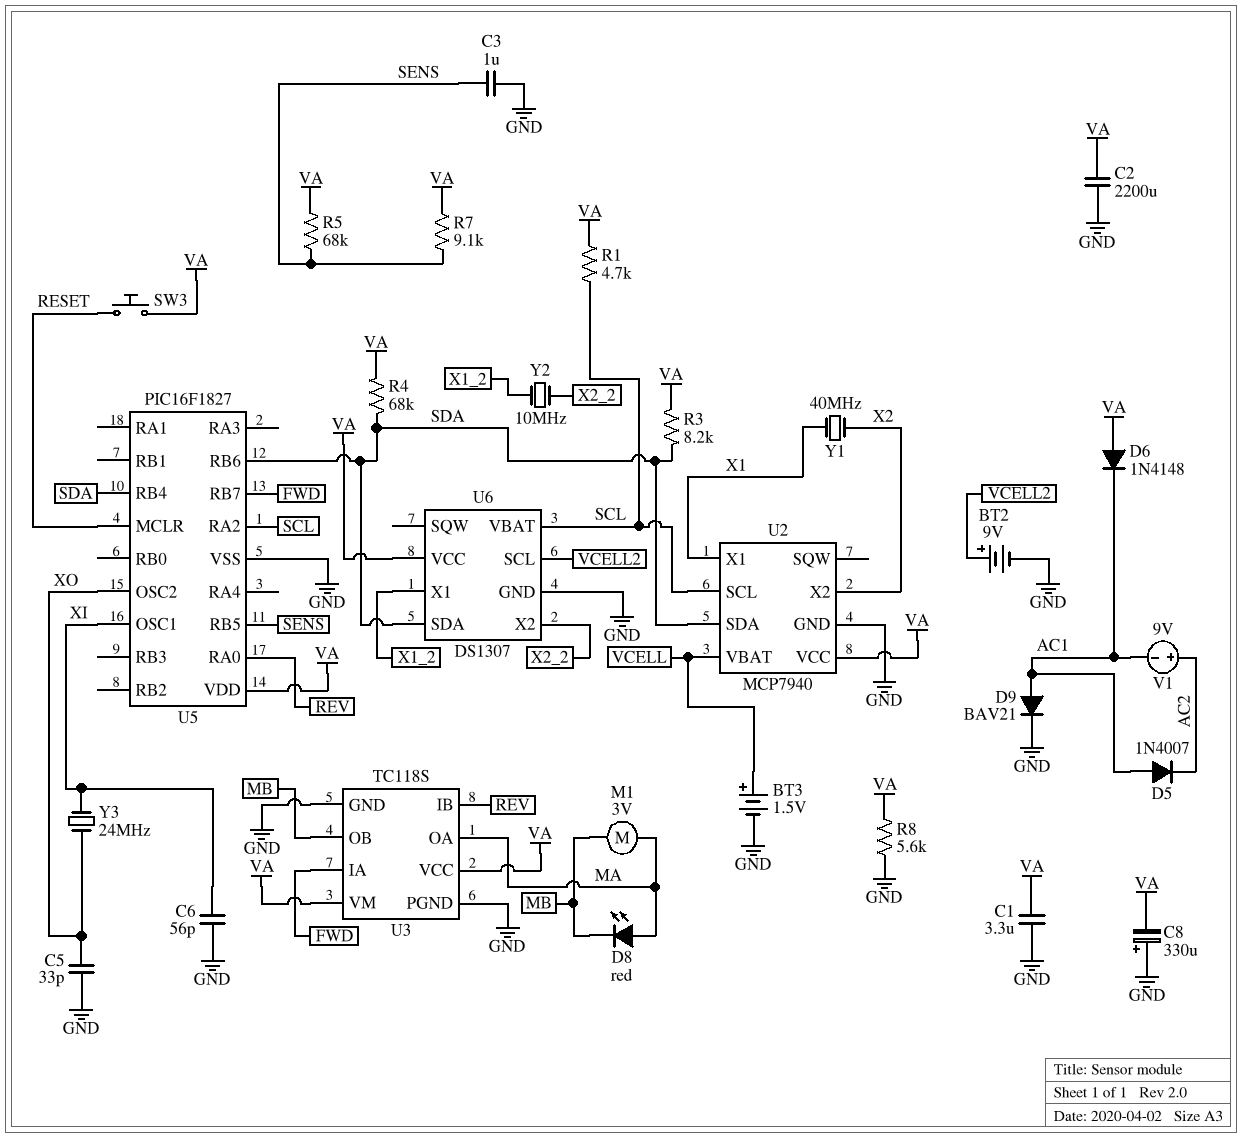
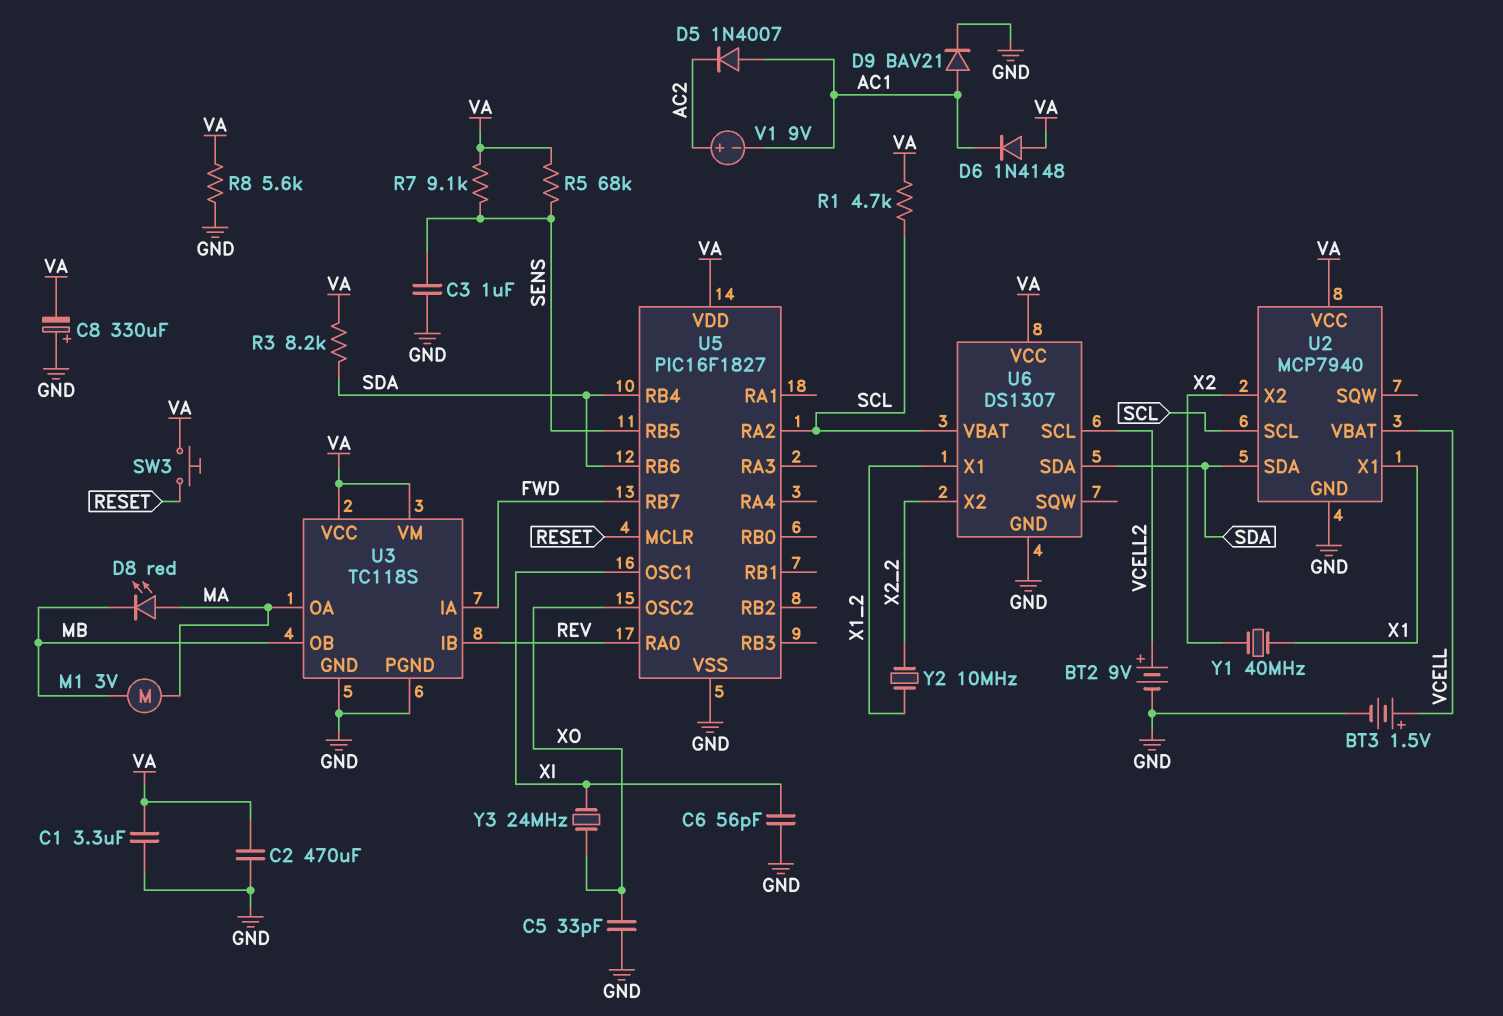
C2: 2200uF (GND, VA) -> 470uF (GND, VA)
R4: 68k (SDA, VA) -> none

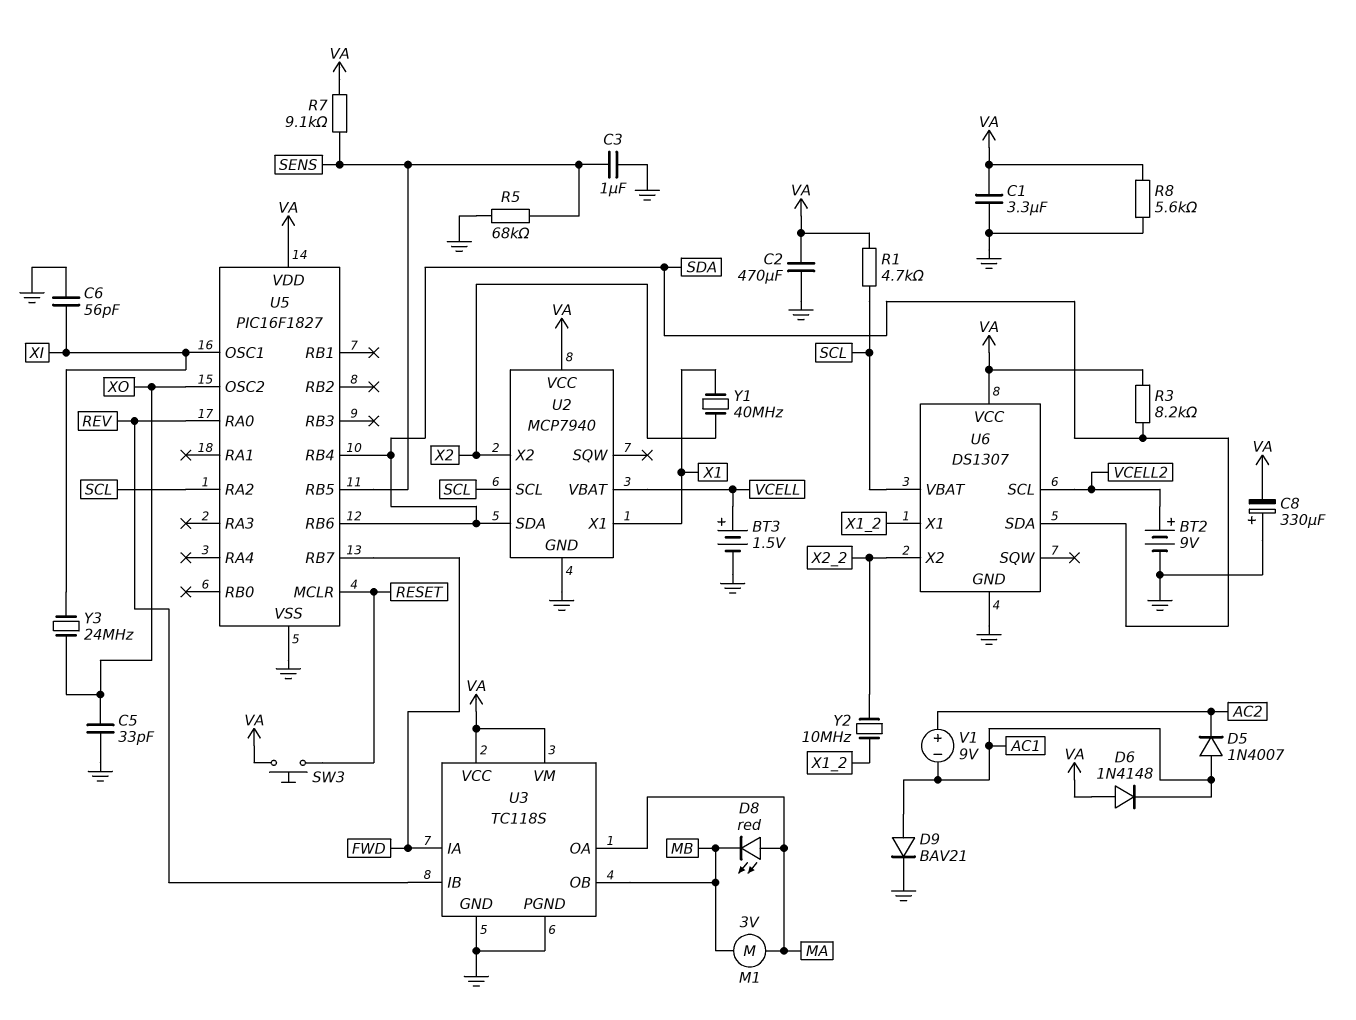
R5: 68k (SENS, VA) -> 68k (GND, SENS)

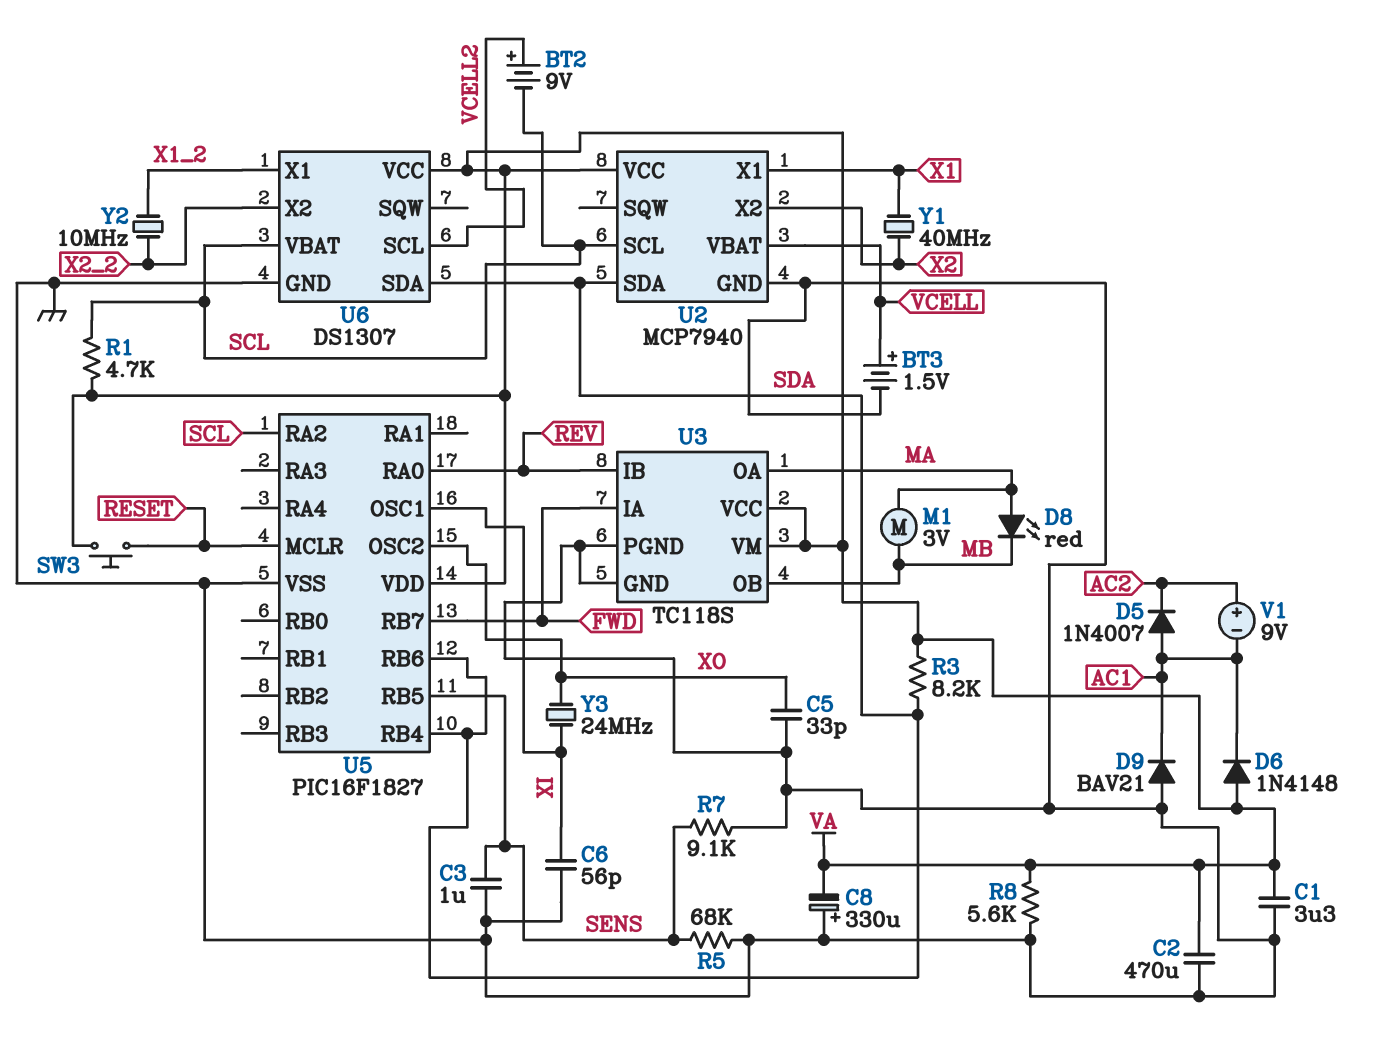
BT2: 9V (plus VCELL2, minus GND) -> 9V (plus VCELL2, minus SCL)
D9: diode BAV21 (A AC1, K GND) -> diode BAV21 (A GND, K AC1)
R7: 9.1k (SENS, VA) -> 9.1k (GND, SENS)

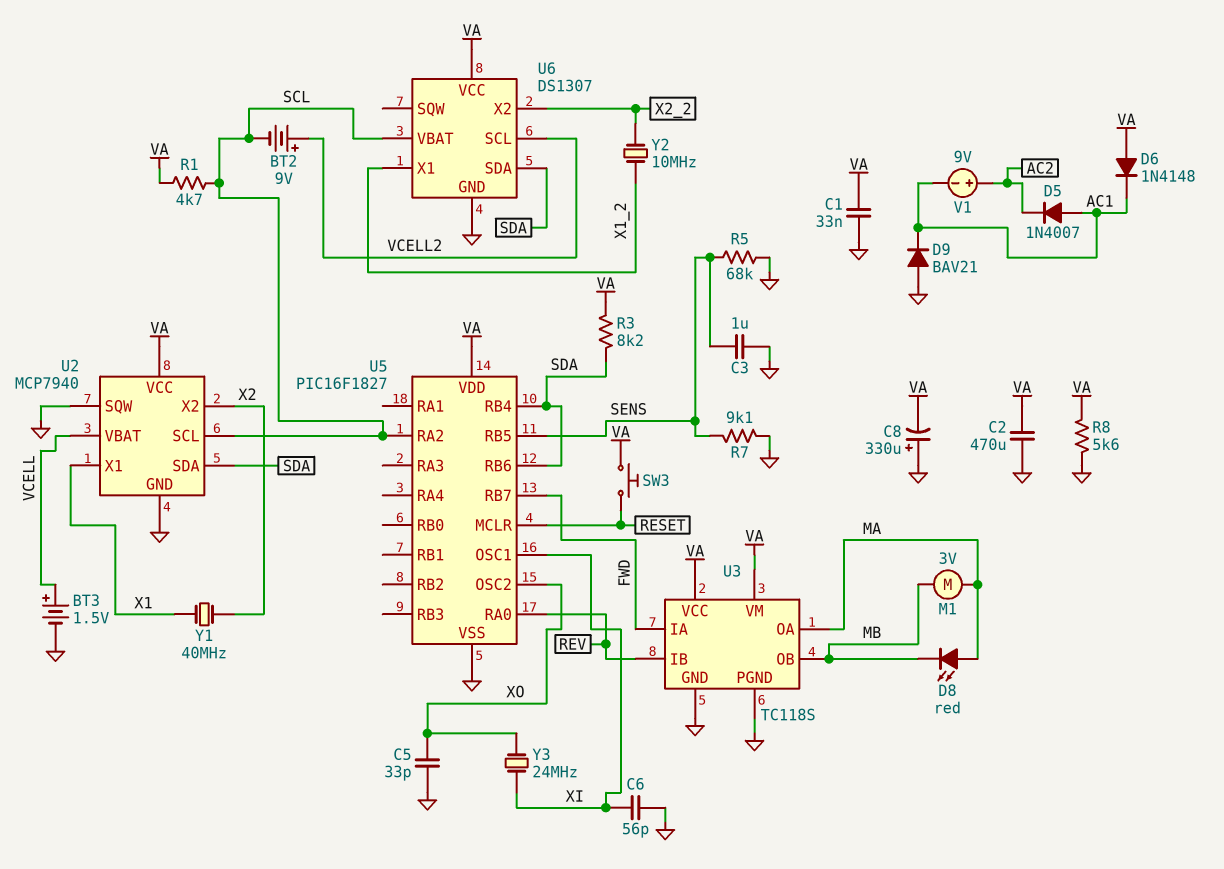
C1: 3.3uF (GND, VA) -> 33nF (GND, VA)
U2 pin SQW: none -> GND

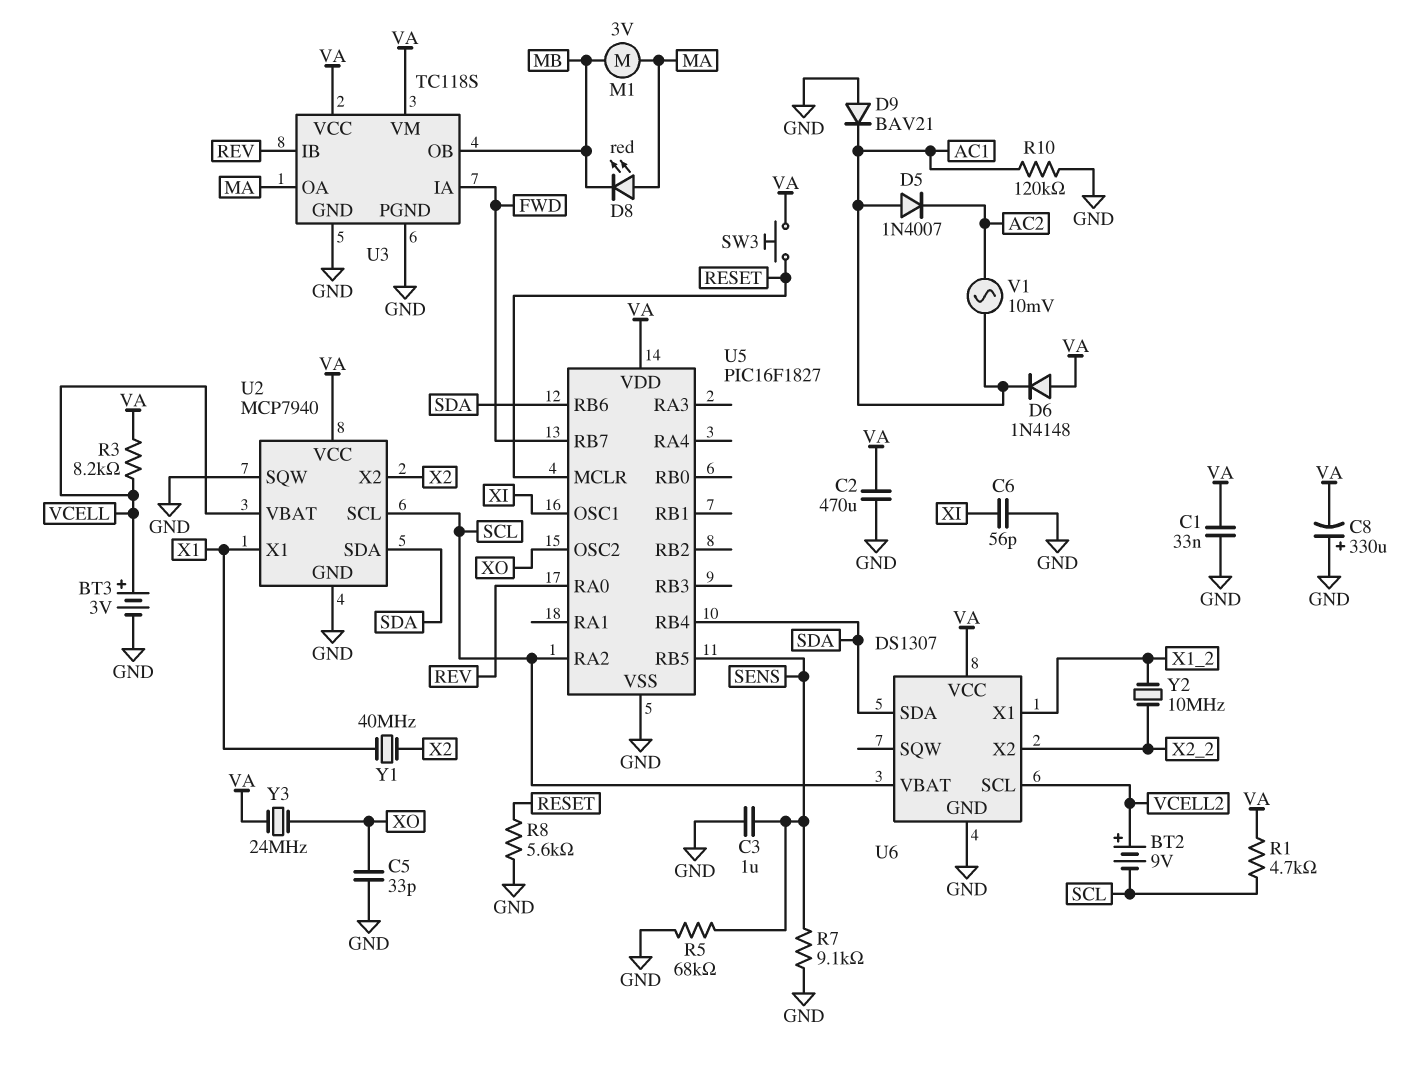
BT3: 1.5V (plus VCELL, minus GND) -> 3V (plus VCELL, minus GND)
R3: 8.2k (SDA, VA) -> 8.2k (VA, VCELL)
R8: 5.6k (GND, VA) -> 5.6k (GND, RESET)
R10: none -> 120k (AC1, GND)
V1: 9V (plus AC2, minus AC1) -> AC 10mV (AC1, AC2)
Y3: 24MHz (XI, XO) -> 24MHz (VA, XO)

